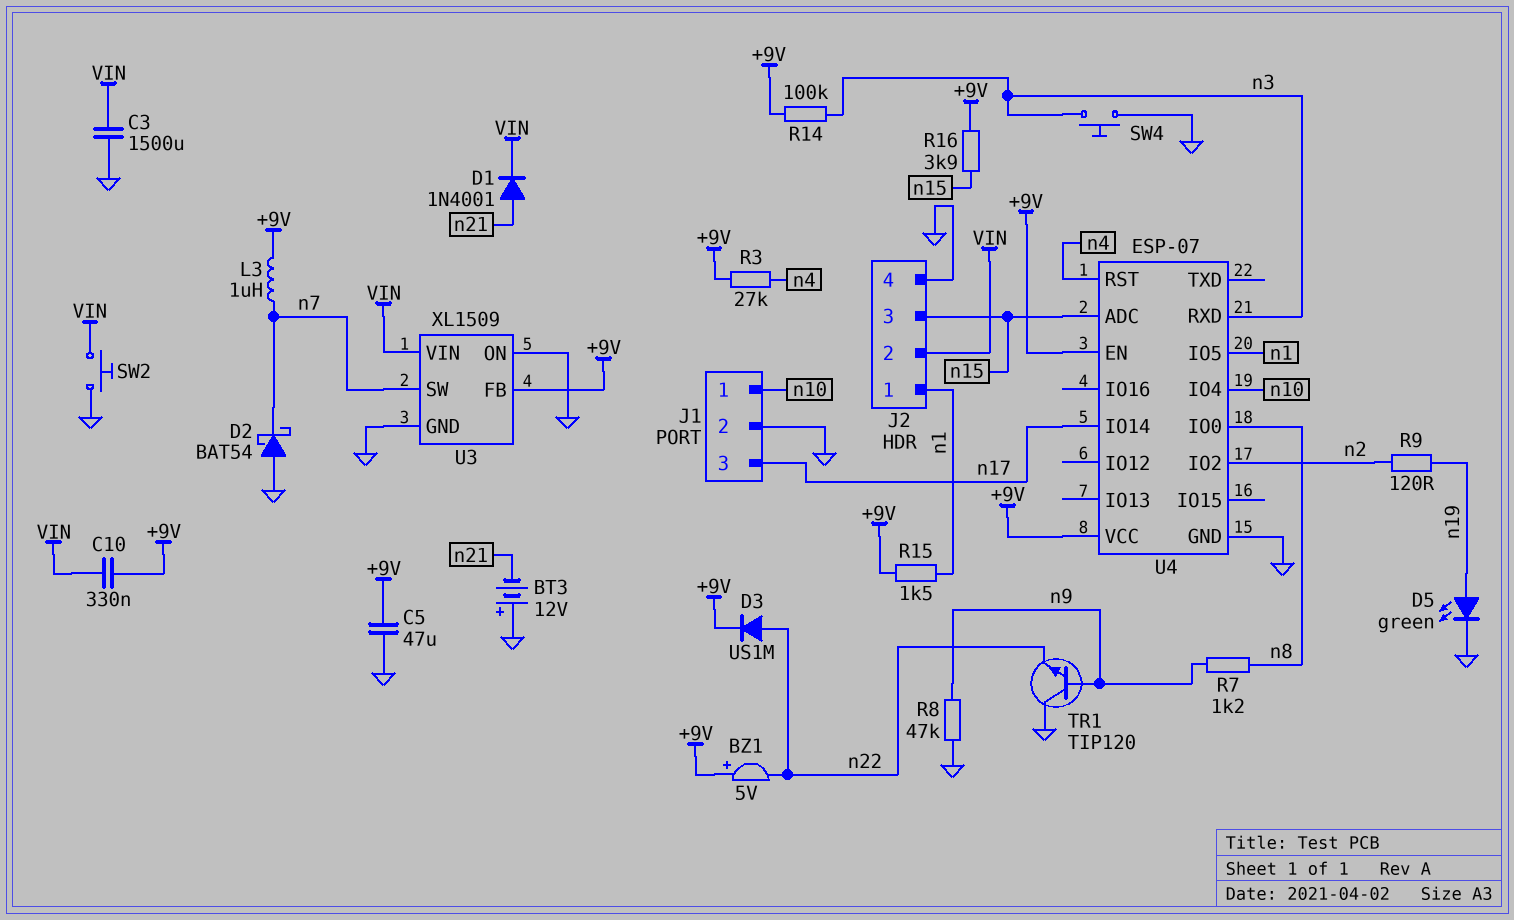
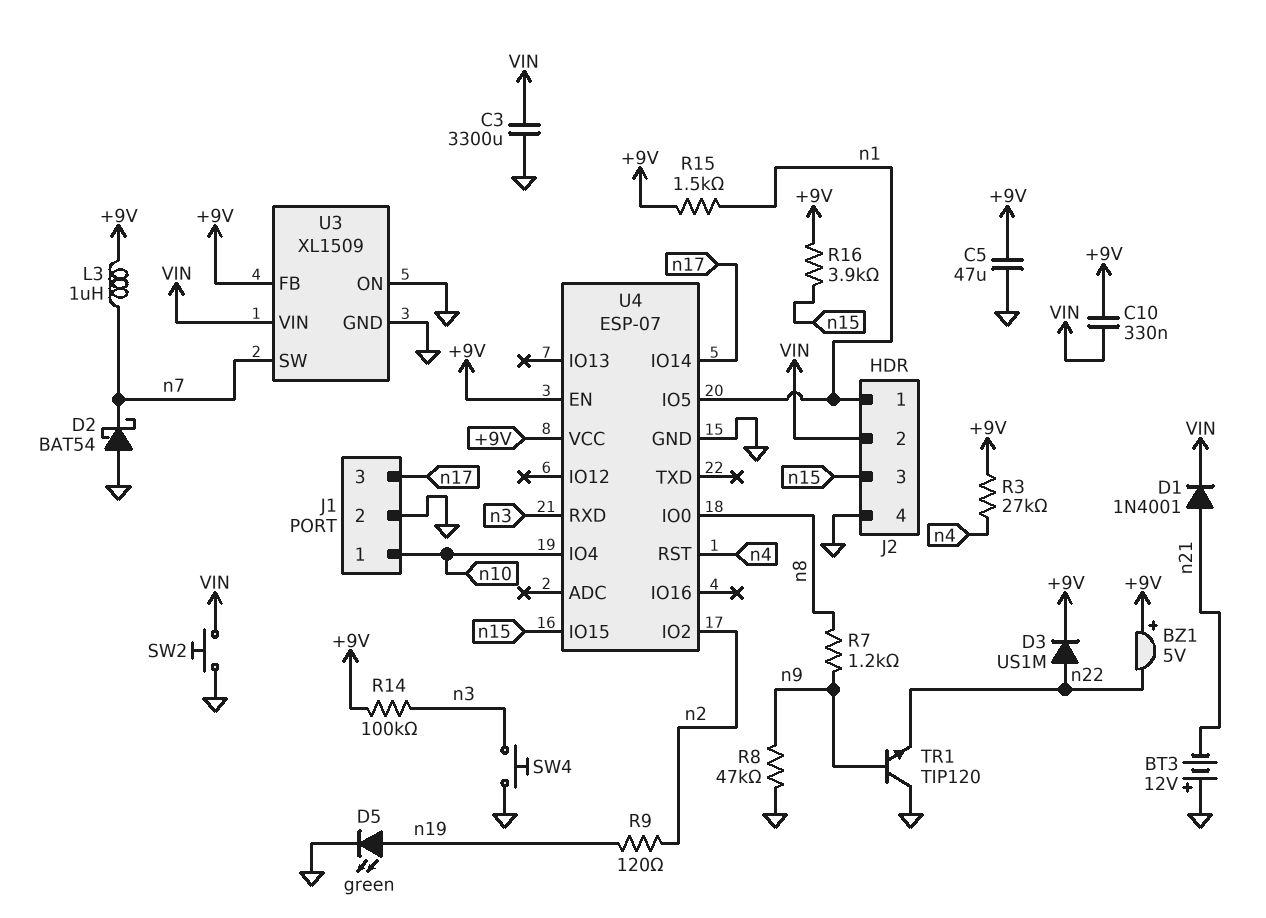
C3: 1500uF (GND, VIN) -> 3300uF (GND, VIN)
U4 pin ADC: n15 -> none
U4 pin IO15: none -> n15

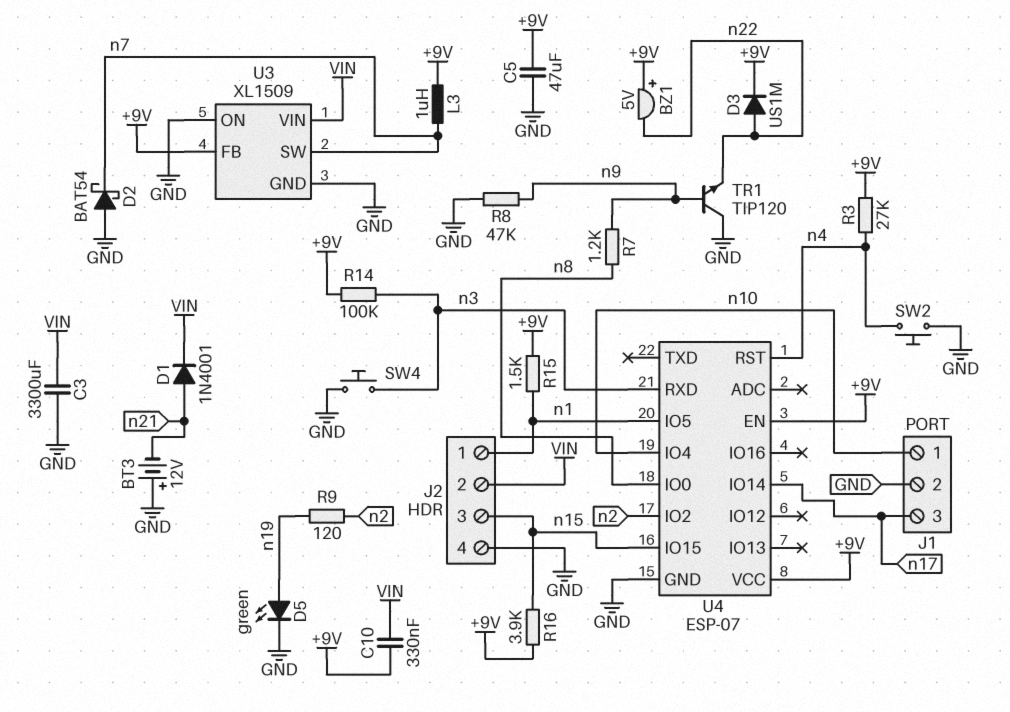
SW2: button (GND, VIN) -> button (GND, n4)

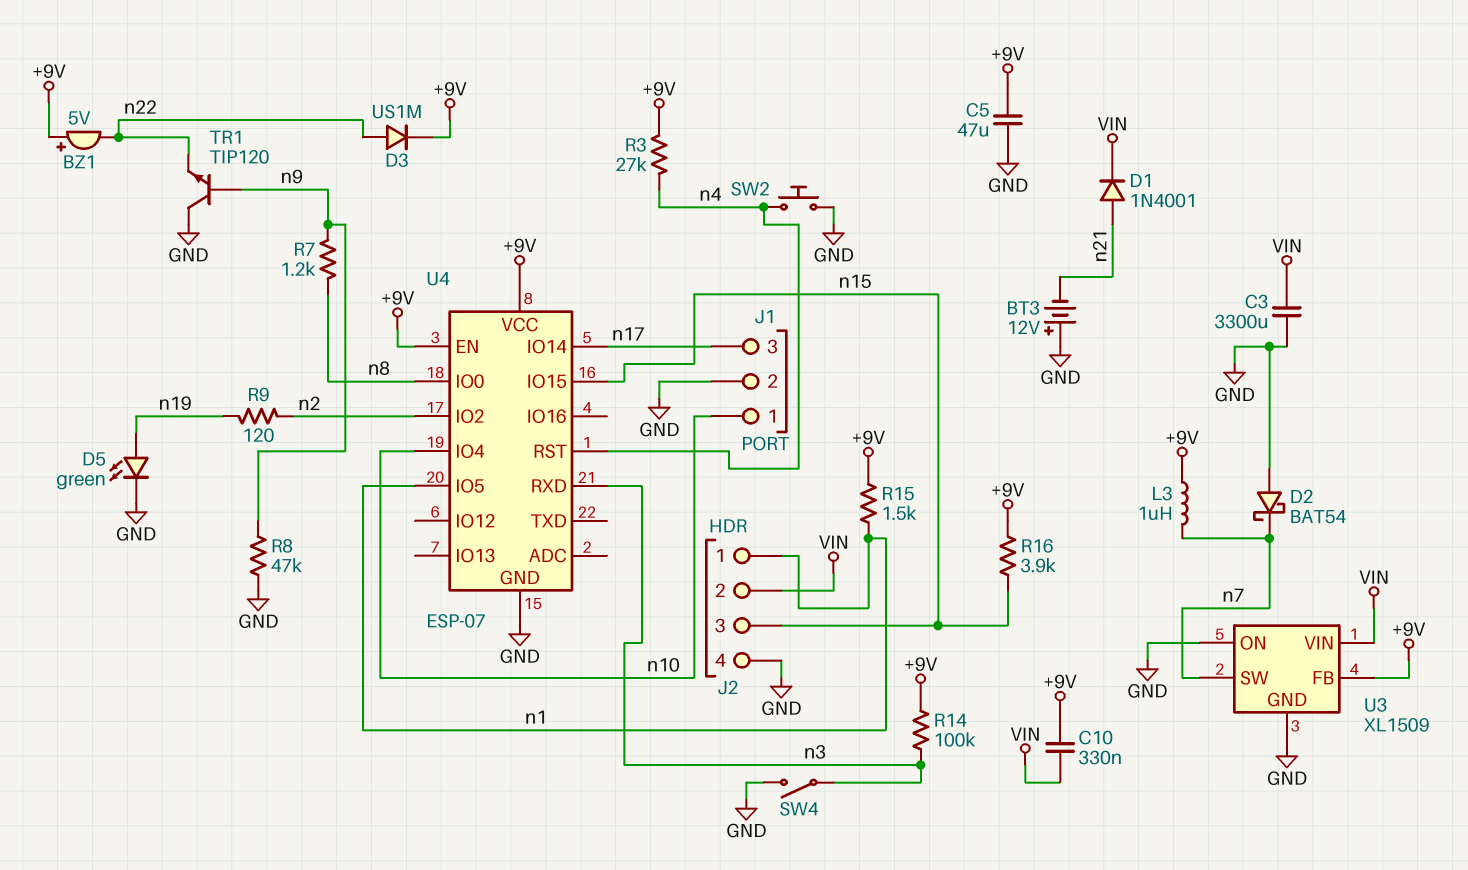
SW4: button (GND, n3) -> switch (GND, n3)

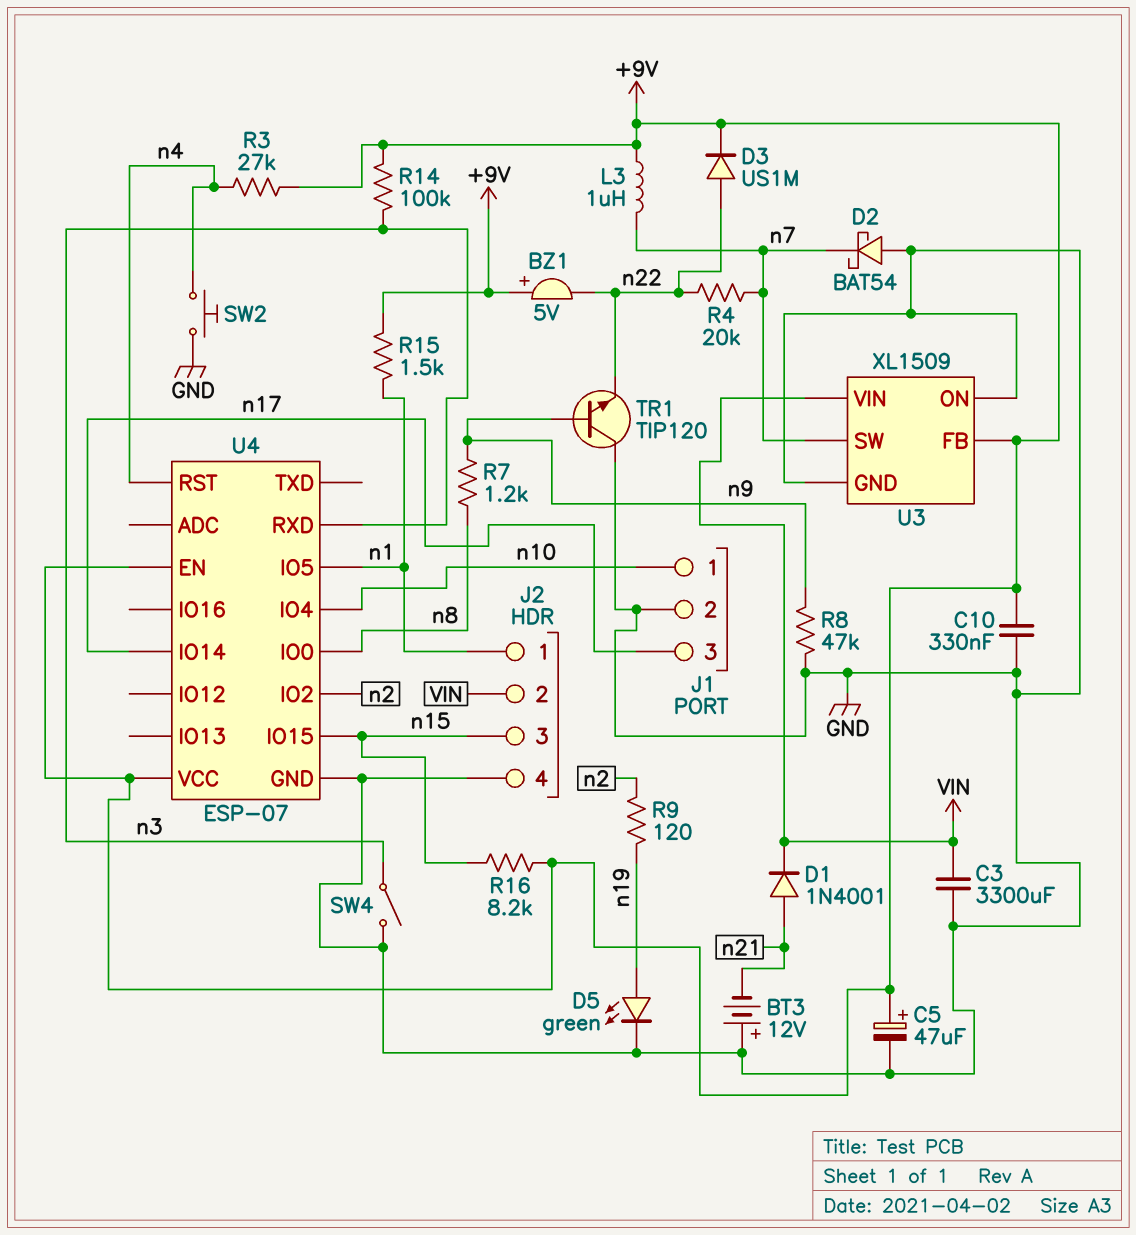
C5: 47uF (+9V, GND) -> 47uF (plus +9V, minus GND)
C10: 330nF (+9V, VIN) -> 330nF (+9V, GND)
R4: none -> 20k (n7, n22)
R16: 3.9k (+9V, n15) -> 8.2k (+9V, n15)

